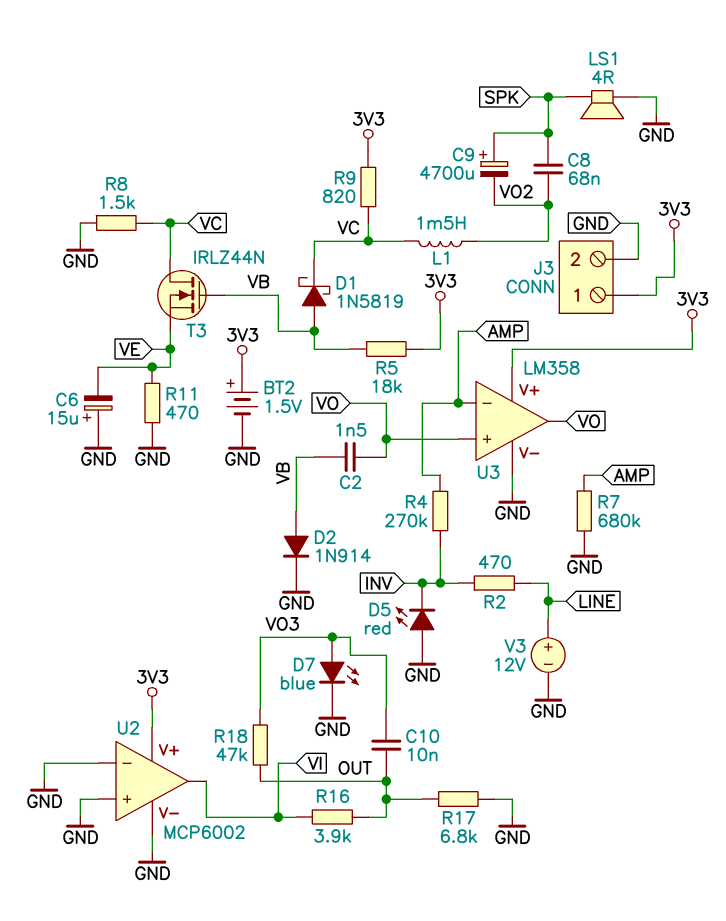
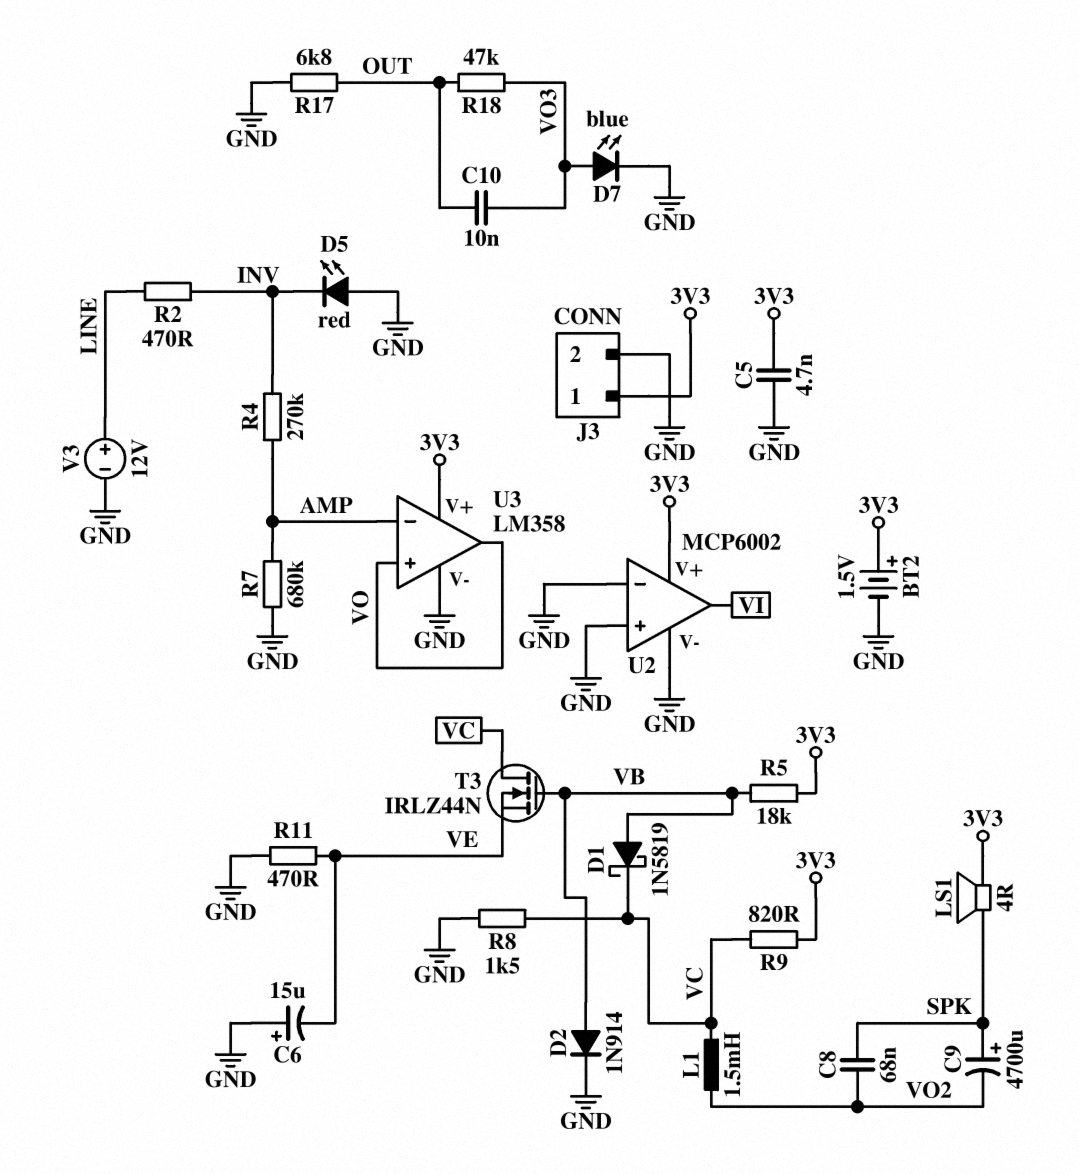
C2: 1.5nF (VB, VO) -> none
C5: none -> 4.7nF (3V3, GND)
LS1: speaker 4R (GND, SPK) -> speaker 4R (3V3, SPK)
R16: 3.9k (OUT, VI) -> none

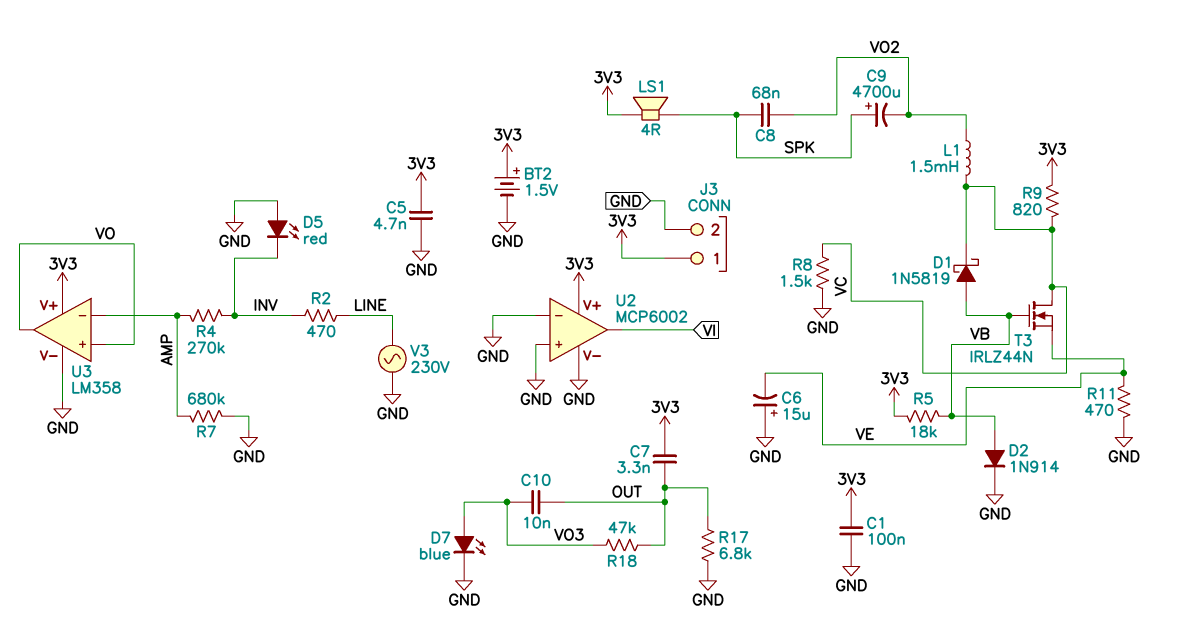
C1: none -> 100nF (3V3, GND)
C7: none -> 3.3nF (3V3, OUT)
V3: 12V (plus LINE, minus GND) -> AC 230V (GND, LINE)

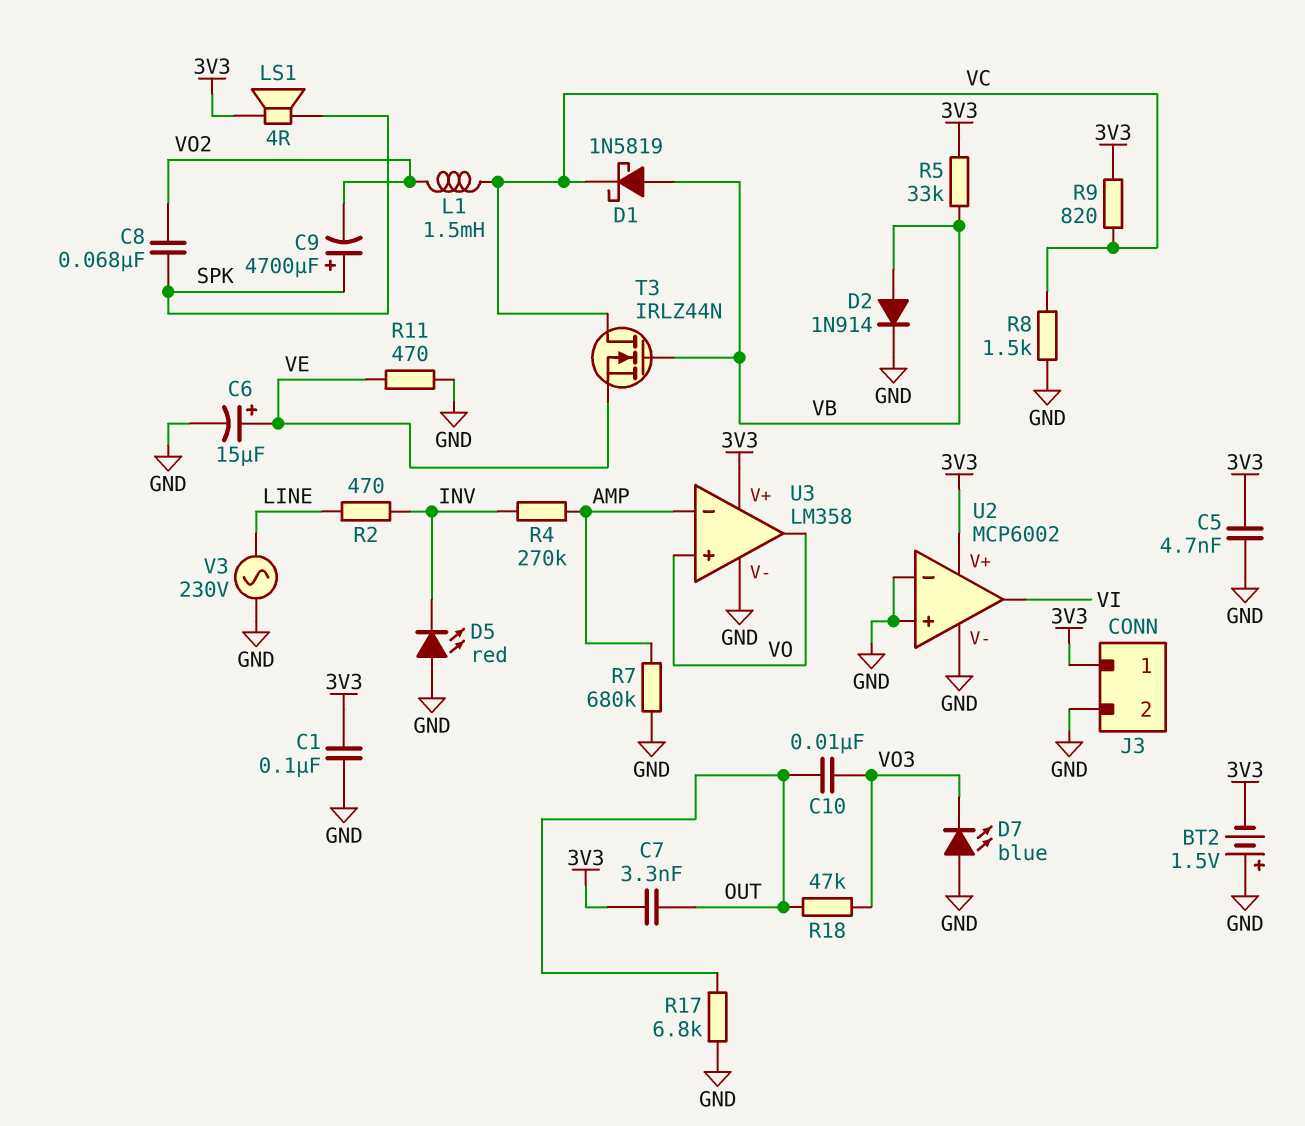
BT2: 1.5V (plus 3V3, minus GND) -> 1.5V (plus GND, minus 3V3)
C6: 15uF (plus GND, minus VE) -> 15uF (plus VE, minus GND)
D7: LED blue (A VO3, K GND) -> LED blue (A GND, K VO3)
R5: 18k (3V3, VB) -> 33k (3V3, VB)

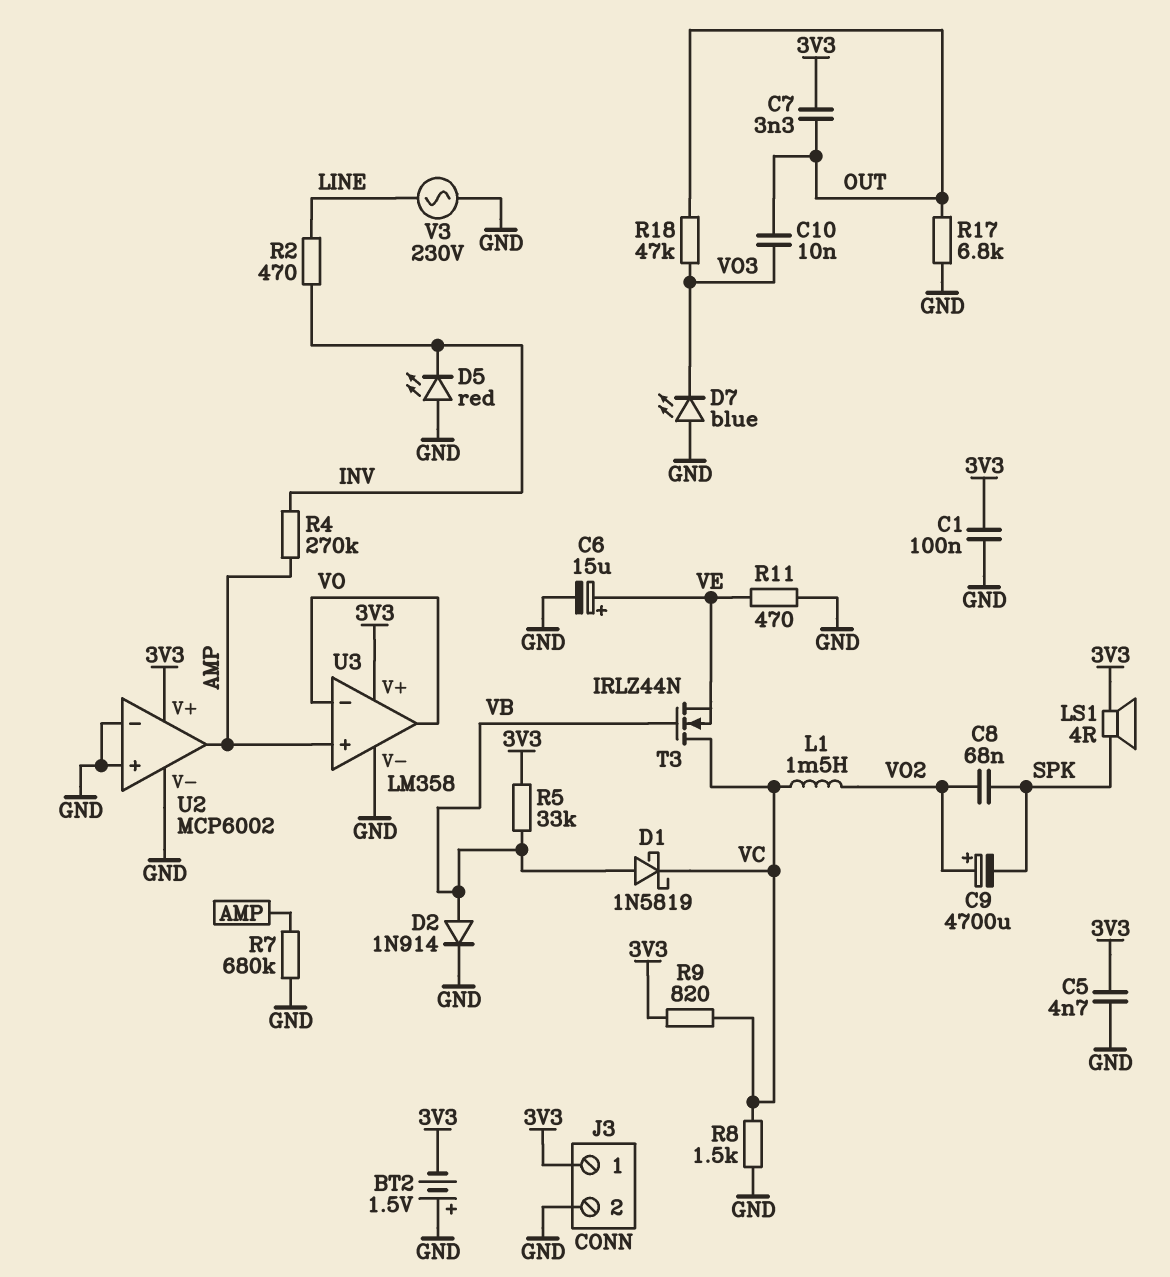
C9: 4700uF (plus SPK, minus VO2) -> 4700uF (plus VO2, minus SPK)
U2 pin out: VI -> AMP
U3 pin in+: VO -> AMP
U3 pin in-: AMP -> VO

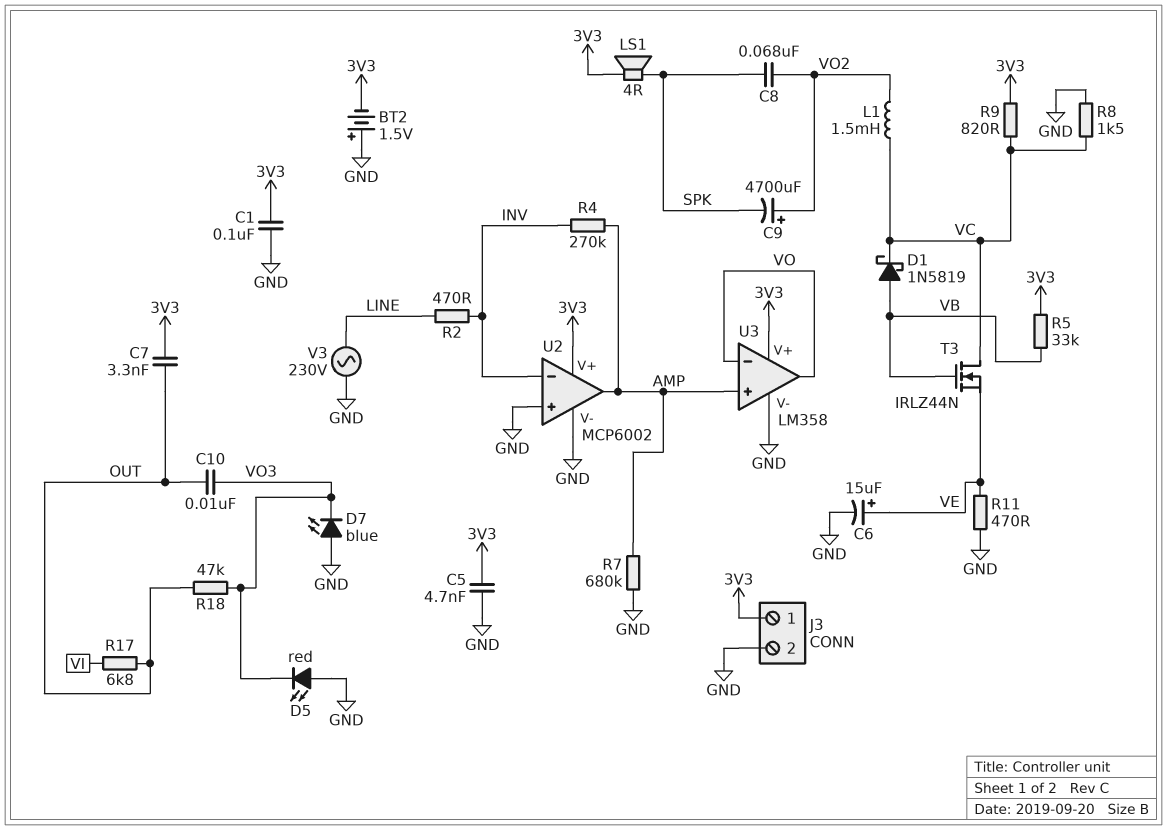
D2: diode 1N914 (A VB, K GND) -> none
D5: LED red (A GND, K INV) -> LED red (A GND, K VO3)
R17: 6.8k (GND, OUT) -> 6.8k (OUT, VI)
U2 pin in-: GND -> INV

